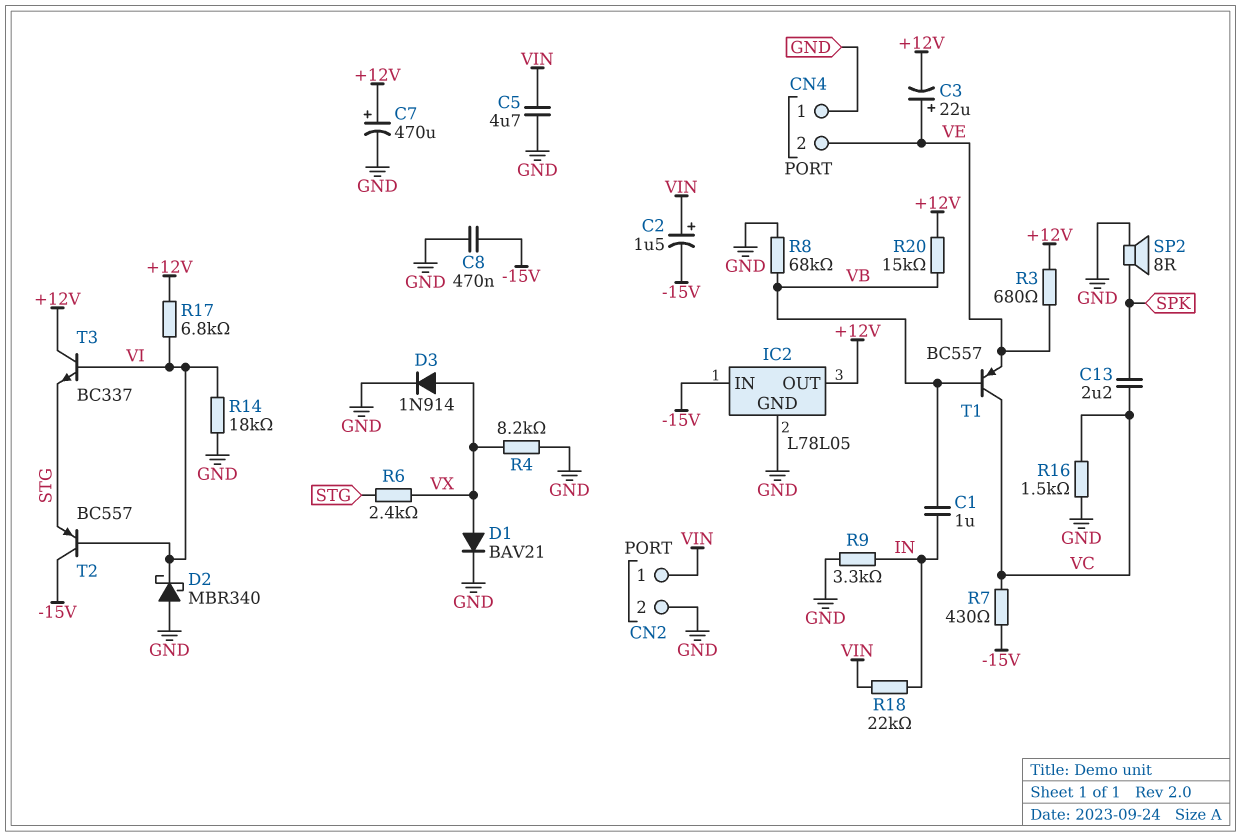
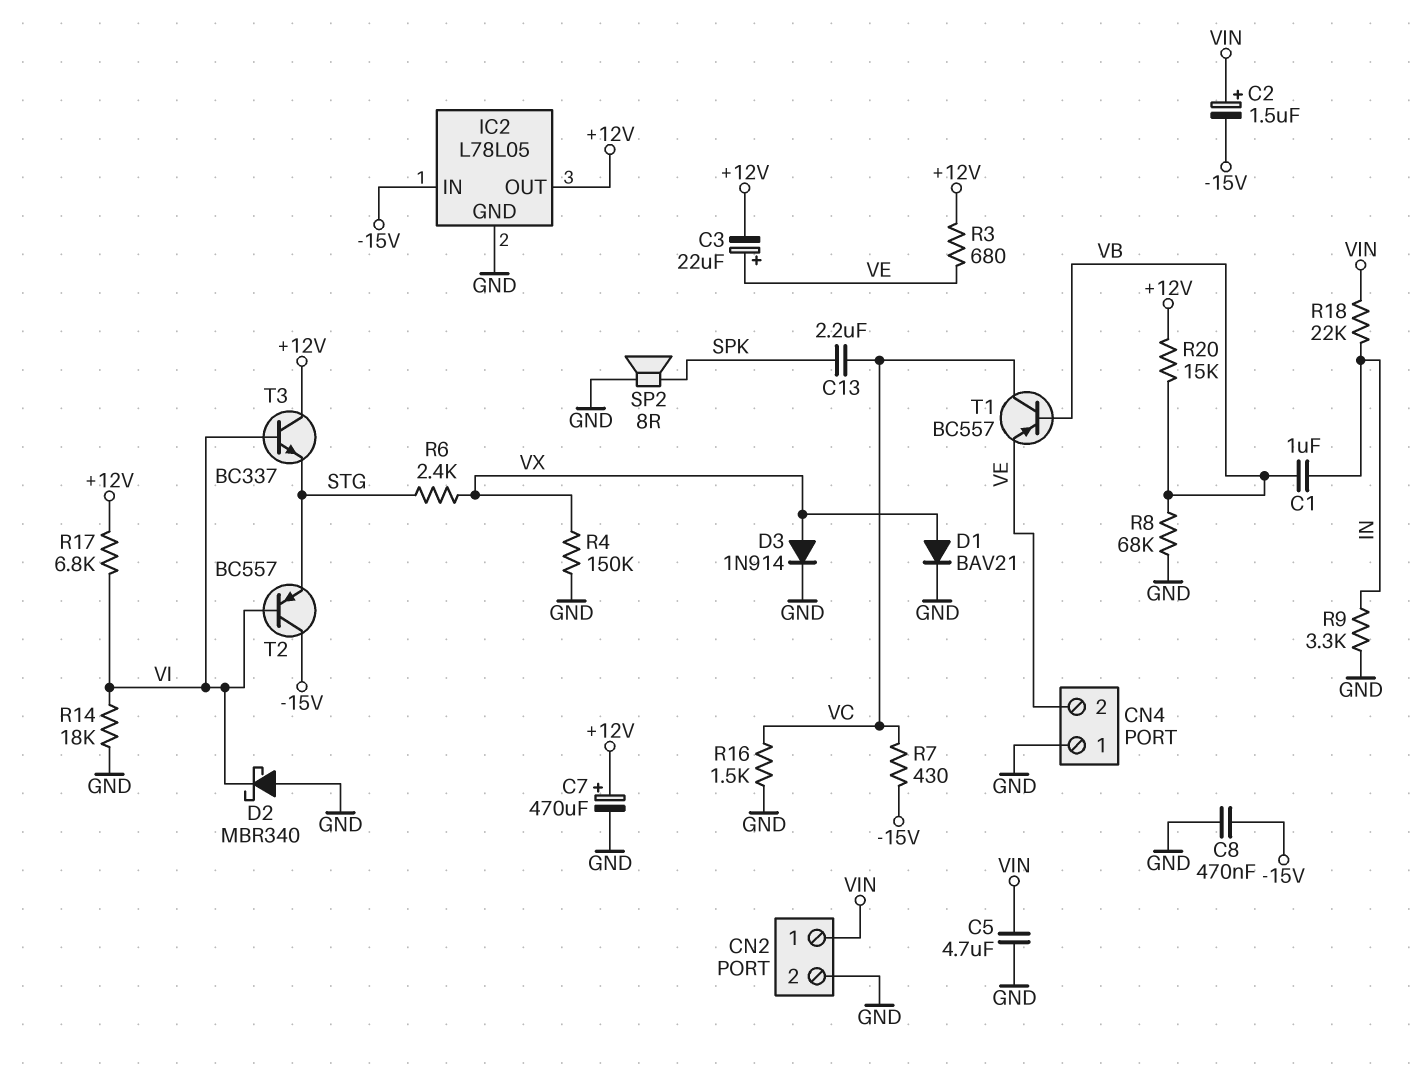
R4: 8.2k (GND, VX) -> 150k (GND, VX)

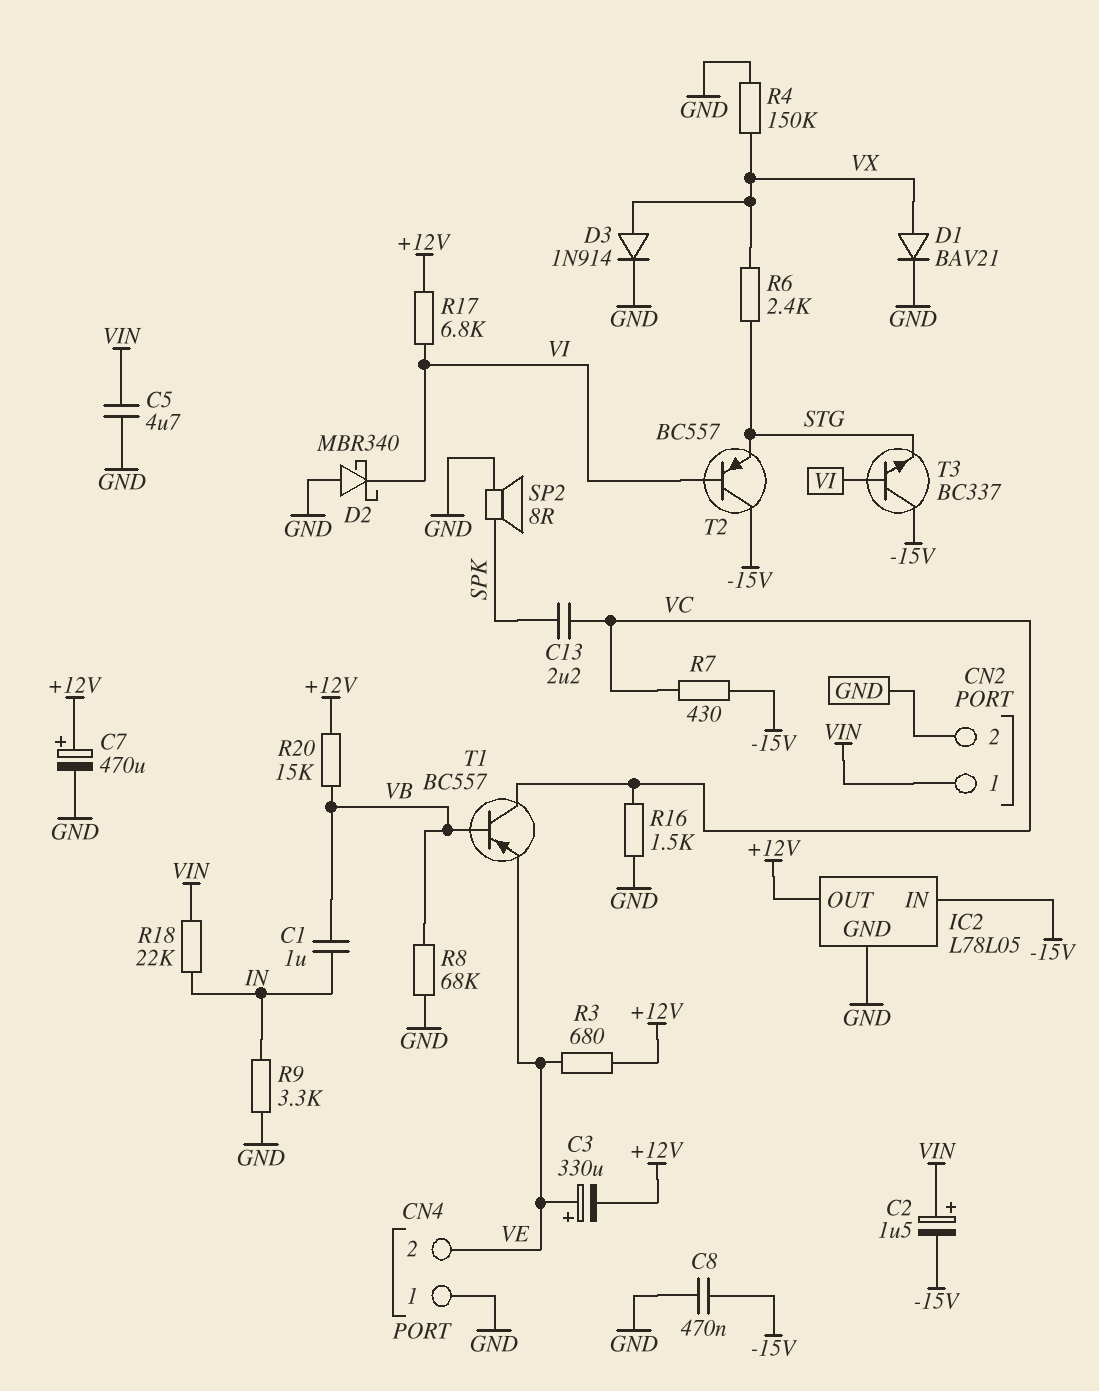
C3: 22uF (plus VE, minus +12V) -> 330uF (plus VE, minus +12V)
R14: 18k (GND, VI) -> none
T3: NPN BC337 (B VI, C +12V, E STG) -> NPN BC337 (B VI, C -15V, E STG)

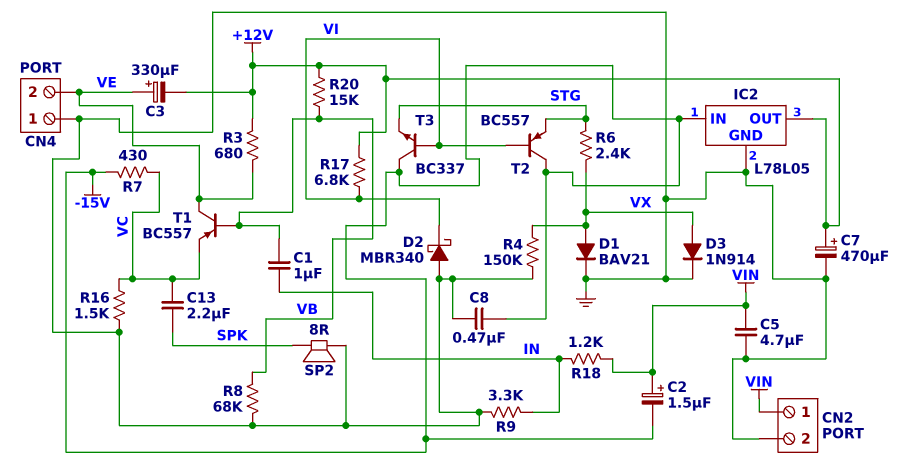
R18: 22k (IN, VIN) -> 1.2k (IN, VIN)
T1: PNP BC557 (B VB, C VC, E VE) -> PNP BC557 (B VB, C VE, E VC)

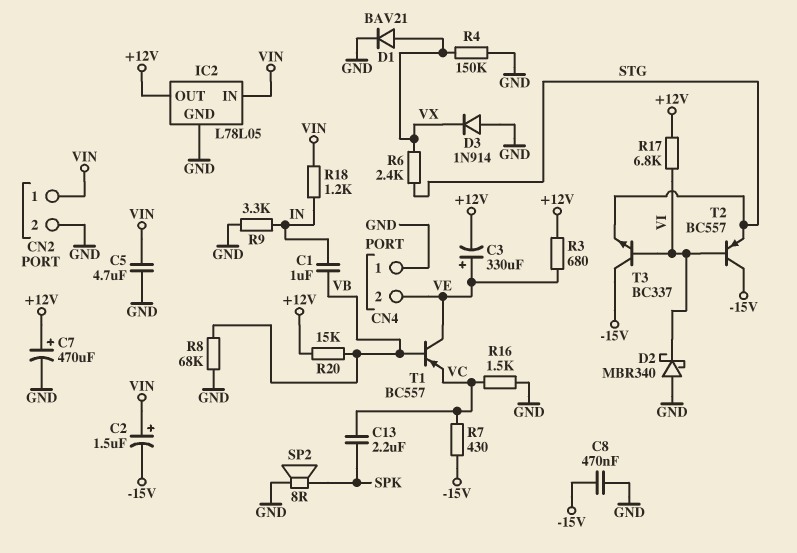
D3: diode 1N914 (A VX, K GND) -> diode 1N914 (A GND, K VX)
IC2 pin IN: -15V -> VIN

